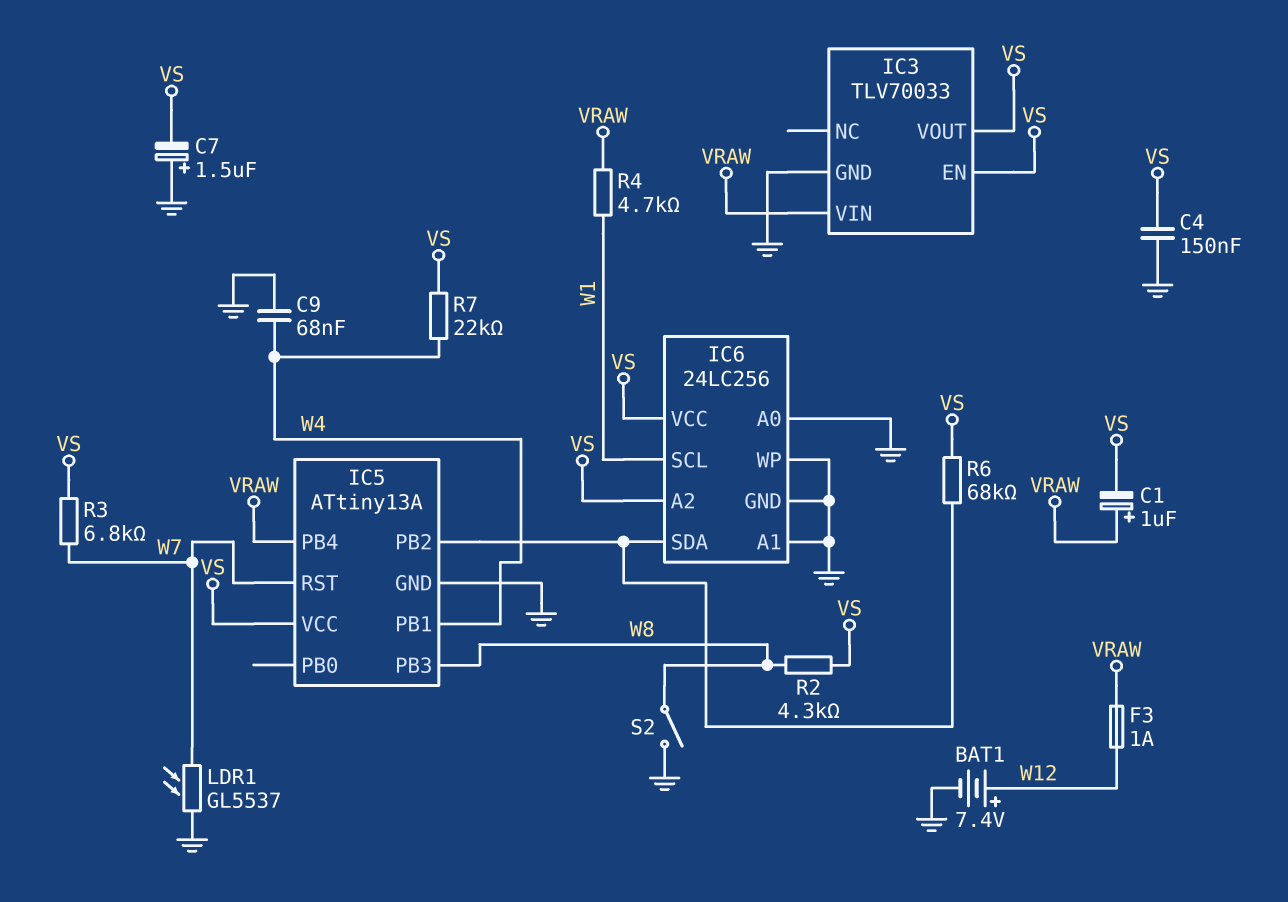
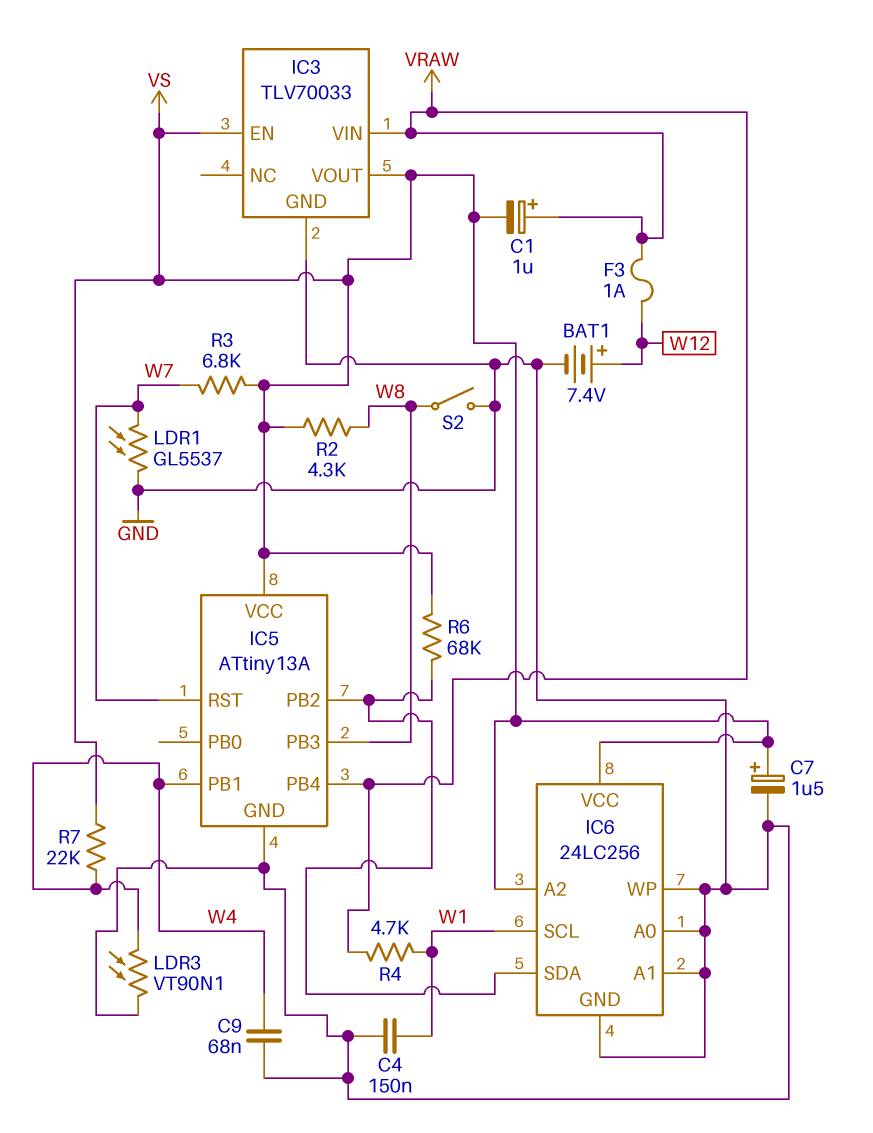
C4: 150nF (GND, VS) -> 150nF (GND, W1)
C7: 1.5uF (plus GND, minus VS) -> 1.5uF (plus VS, minus GND)
LDR3: none -> VT90N1 (GND, W4)

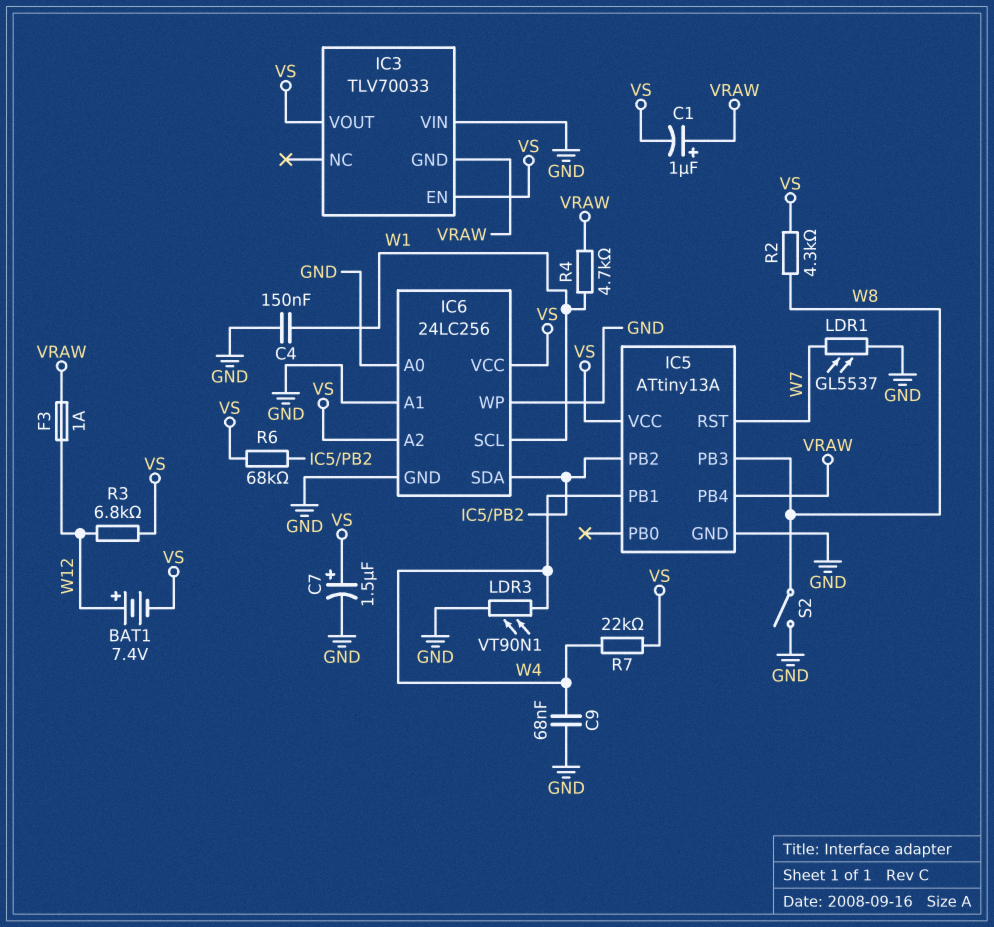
BAT1: 7.4V (plus W12, minus GND) -> 7.4V (plus W12, minus VS)
IC3 pin GND: GND -> VRAW
IC3 pin VIN: VRAW -> GND
R3: 6.8k (VS, W7) -> 6.8k (VS, W12)

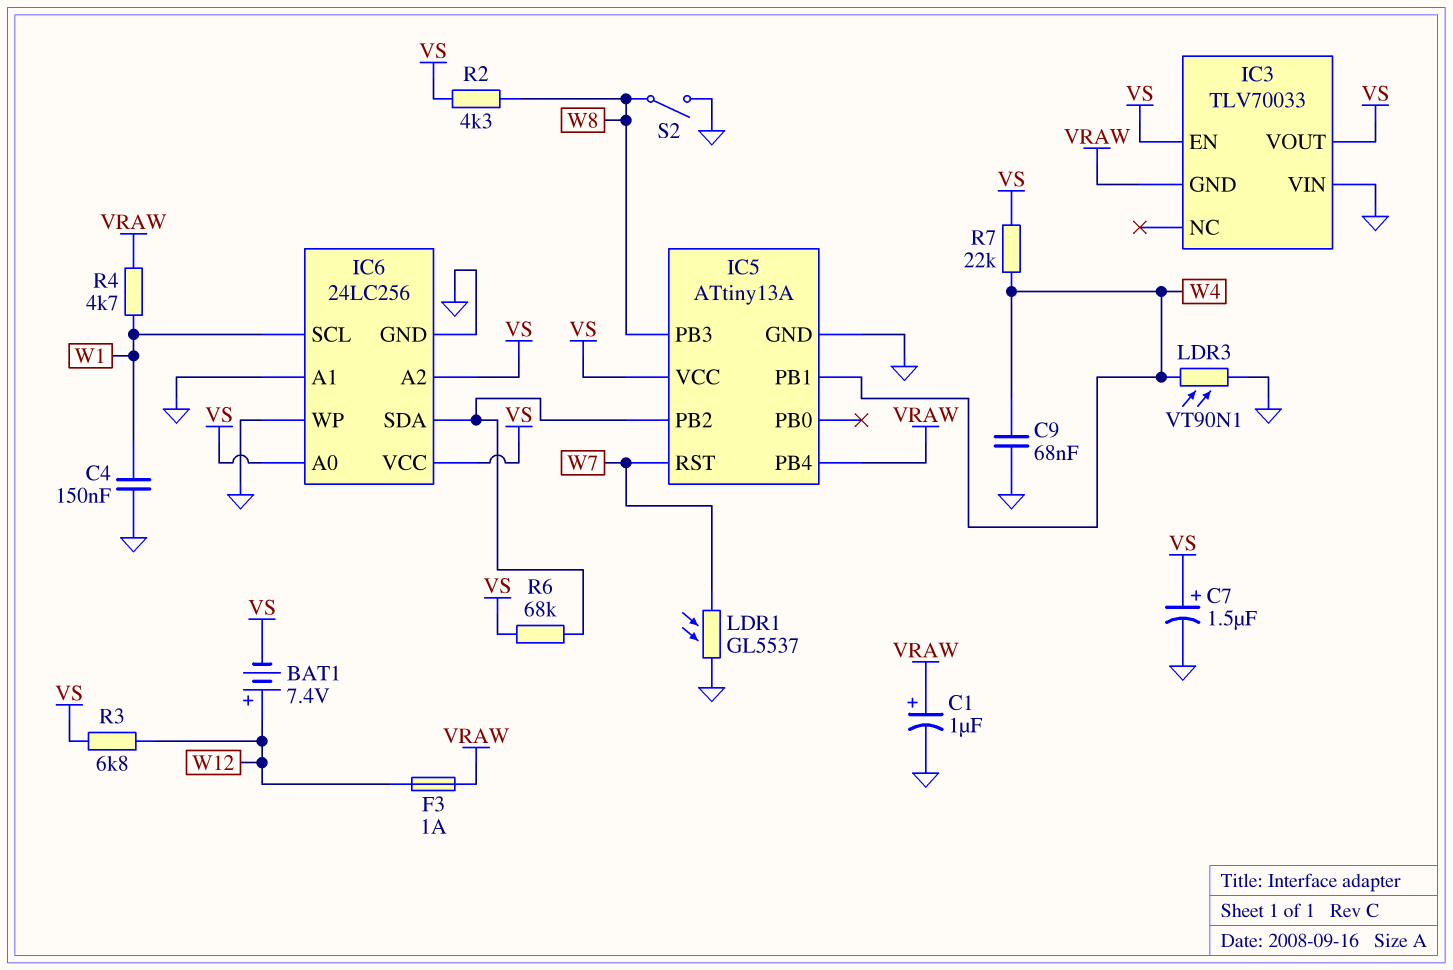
C1: 1uF (plus VRAW, minus VS) -> 1uF (plus VRAW, minus GND)
IC6 pin A0: GND -> VS

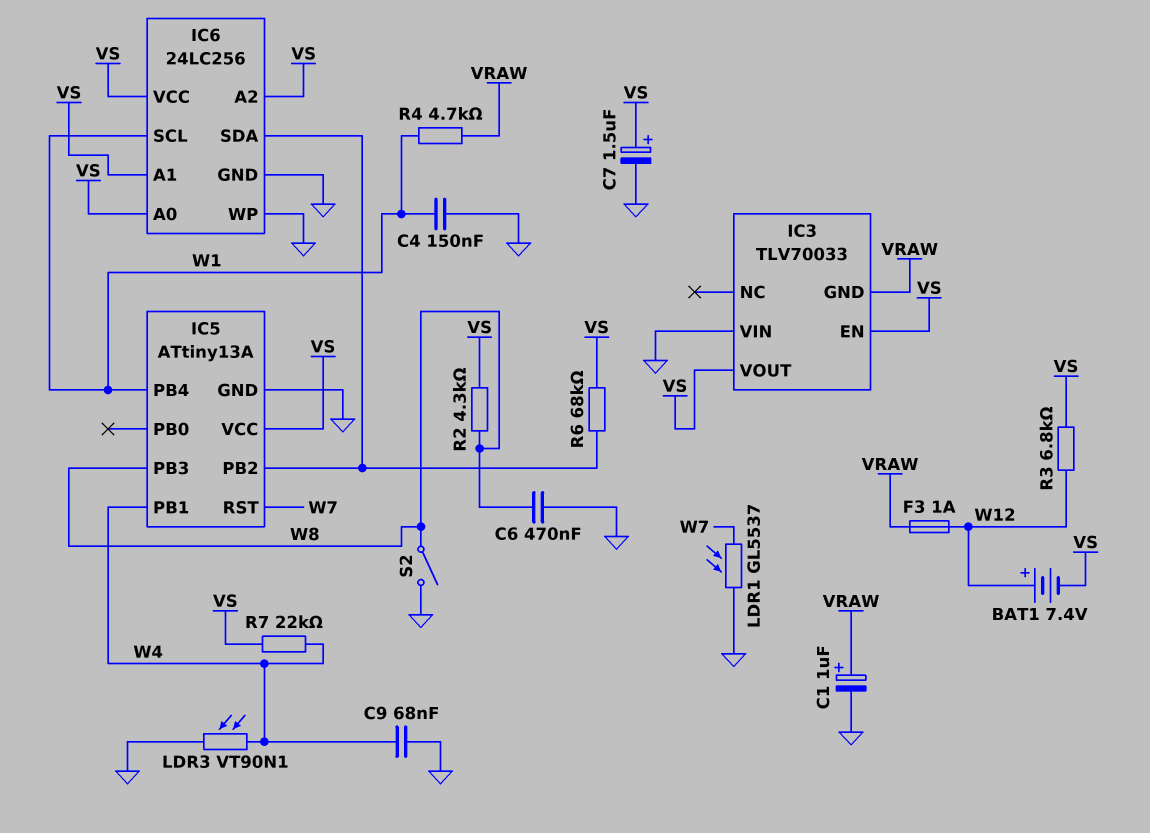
C6: none -> 470nF (GND, W8)
IC5 pin PB4: VRAW -> W1
IC6 pin A1: GND -> VS

